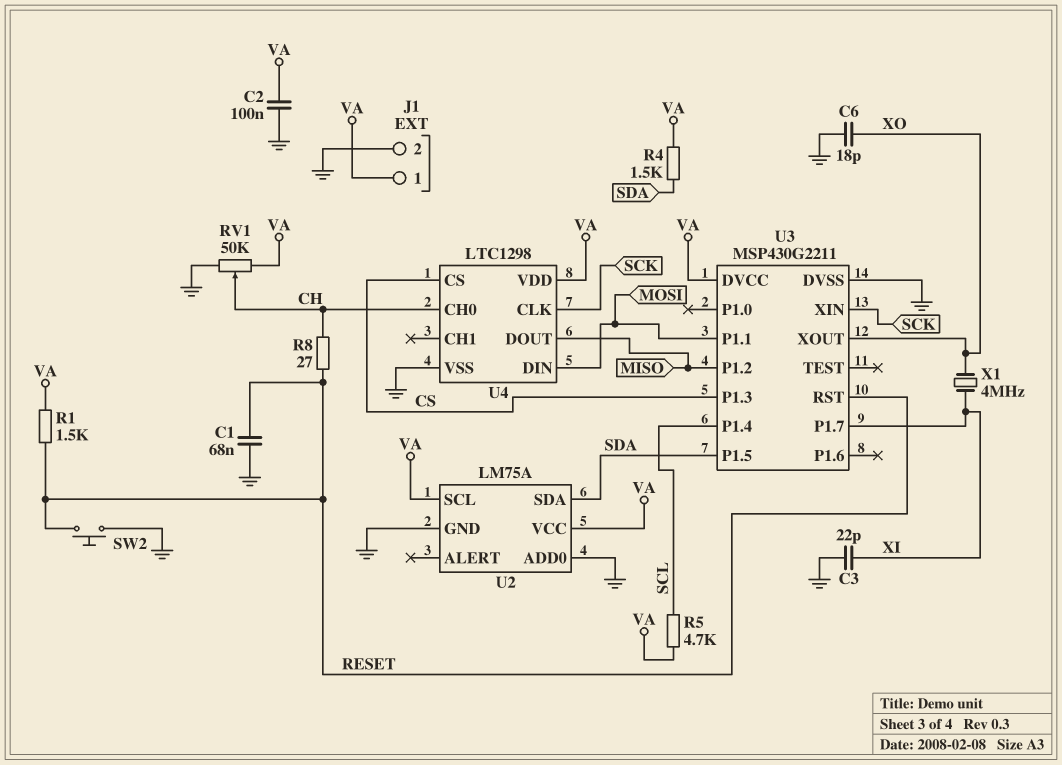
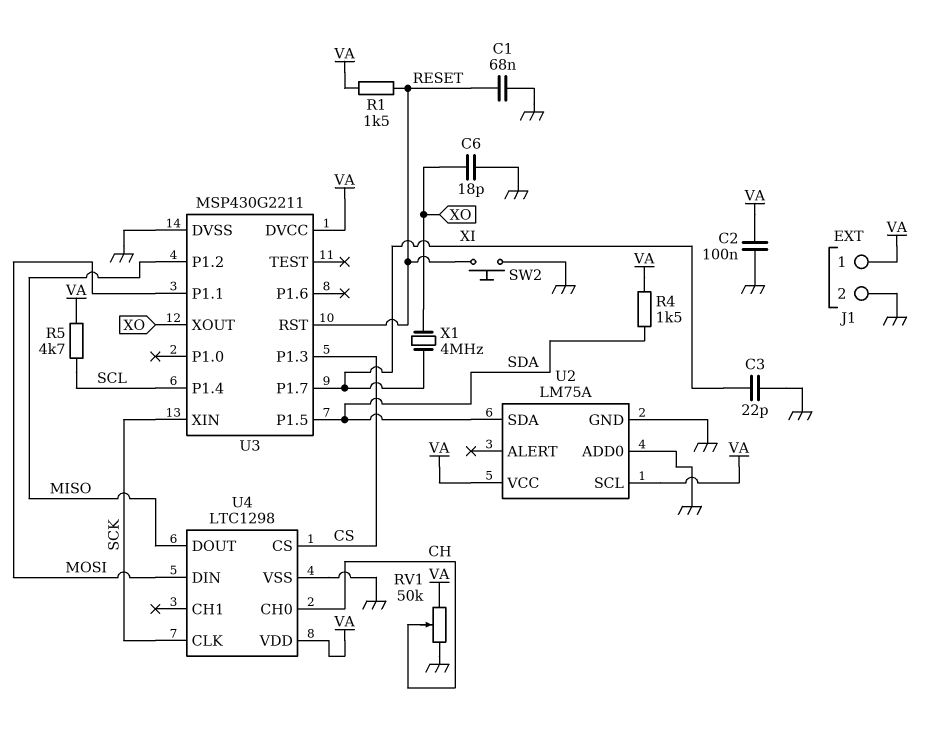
R8: 27 (CH, RESET) -> none

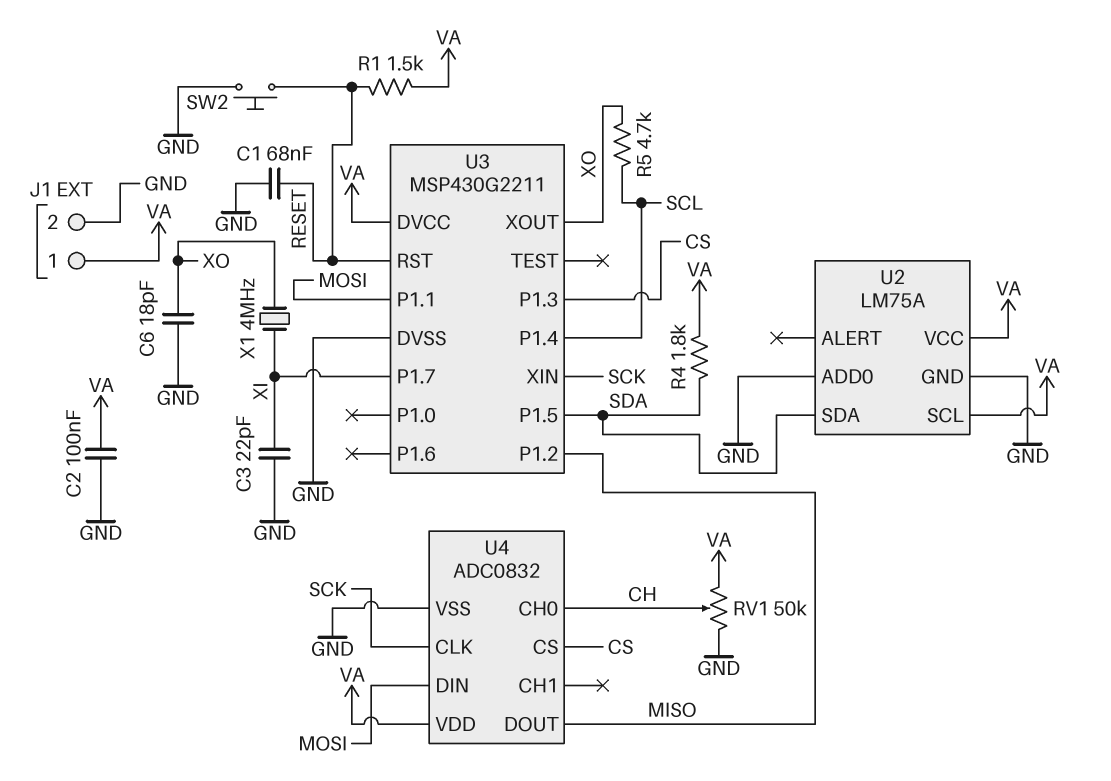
R4: 1.5k (SDA, VA) -> 1.8k (SDA, VA)
R5: 4.7k (SCL, VA) -> 4.7k (SCL, XO)
U4: LTC1298 -> ADC0832

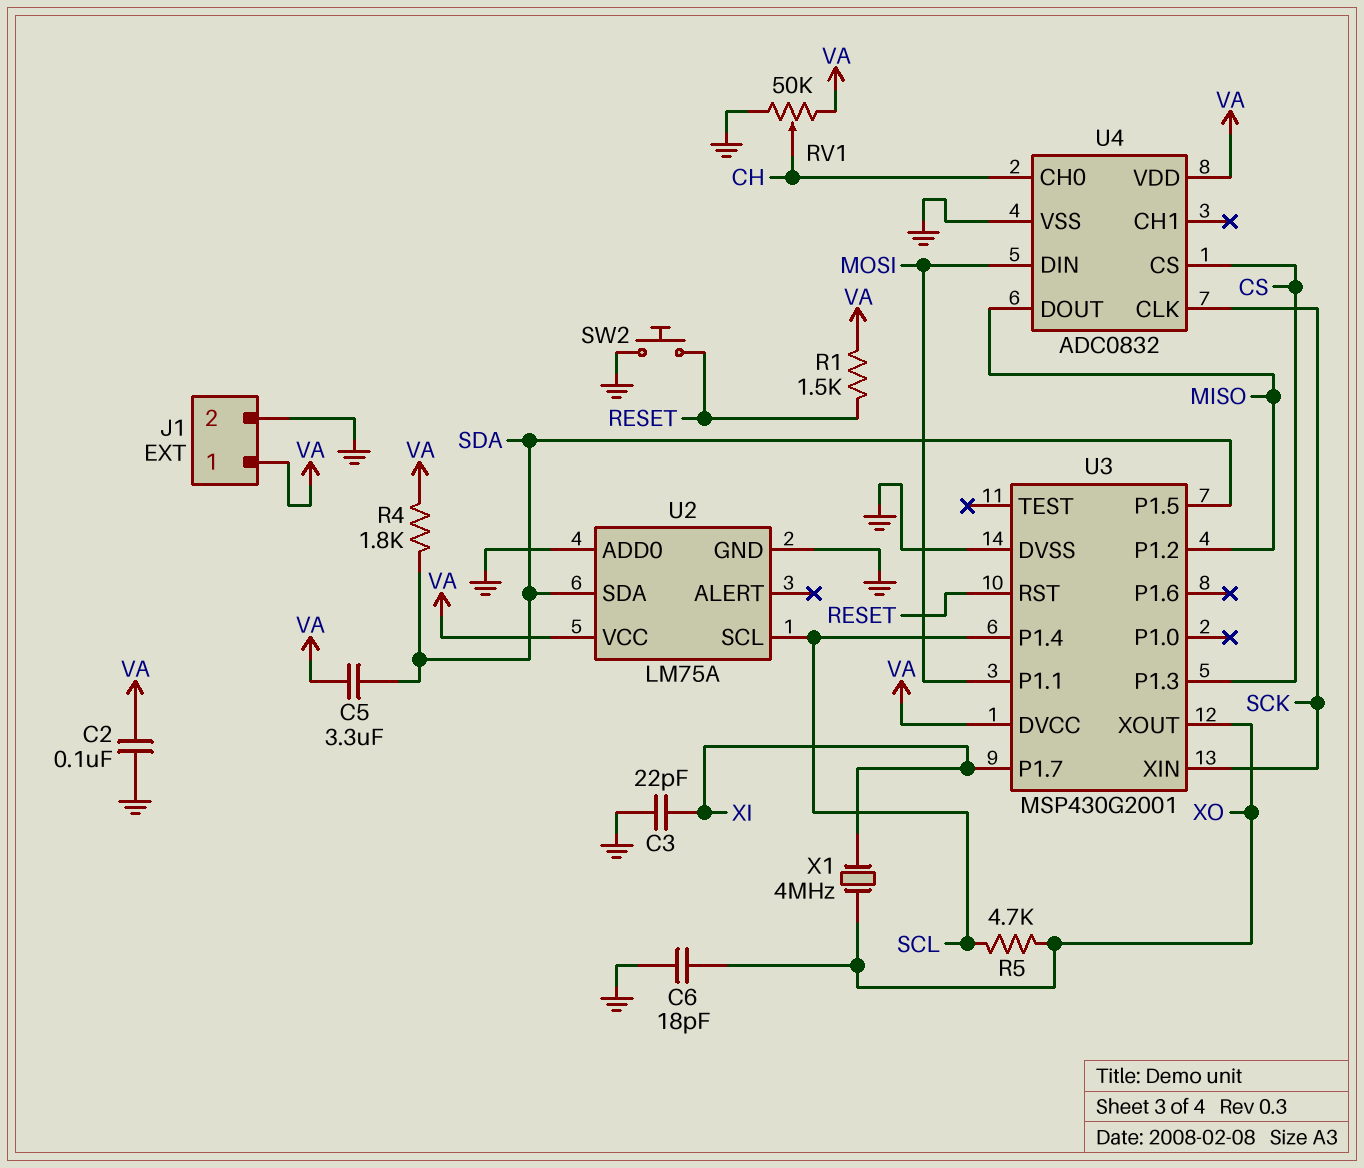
C1: 68nF (GND, RESET) -> none
C5: none -> 3.3uF (SDA, VA)
U2 pin SCL: VA -> SCL
U3: MSP430G2211 -> MSP430G2001

